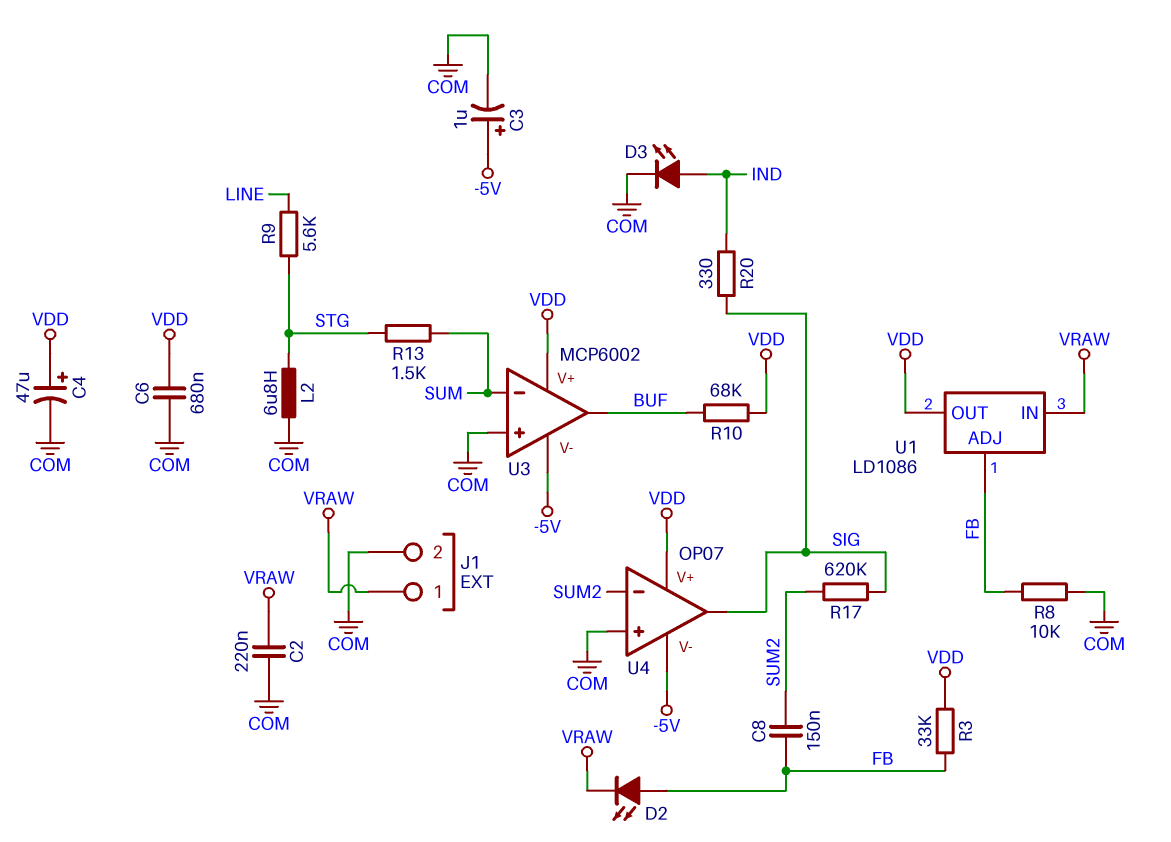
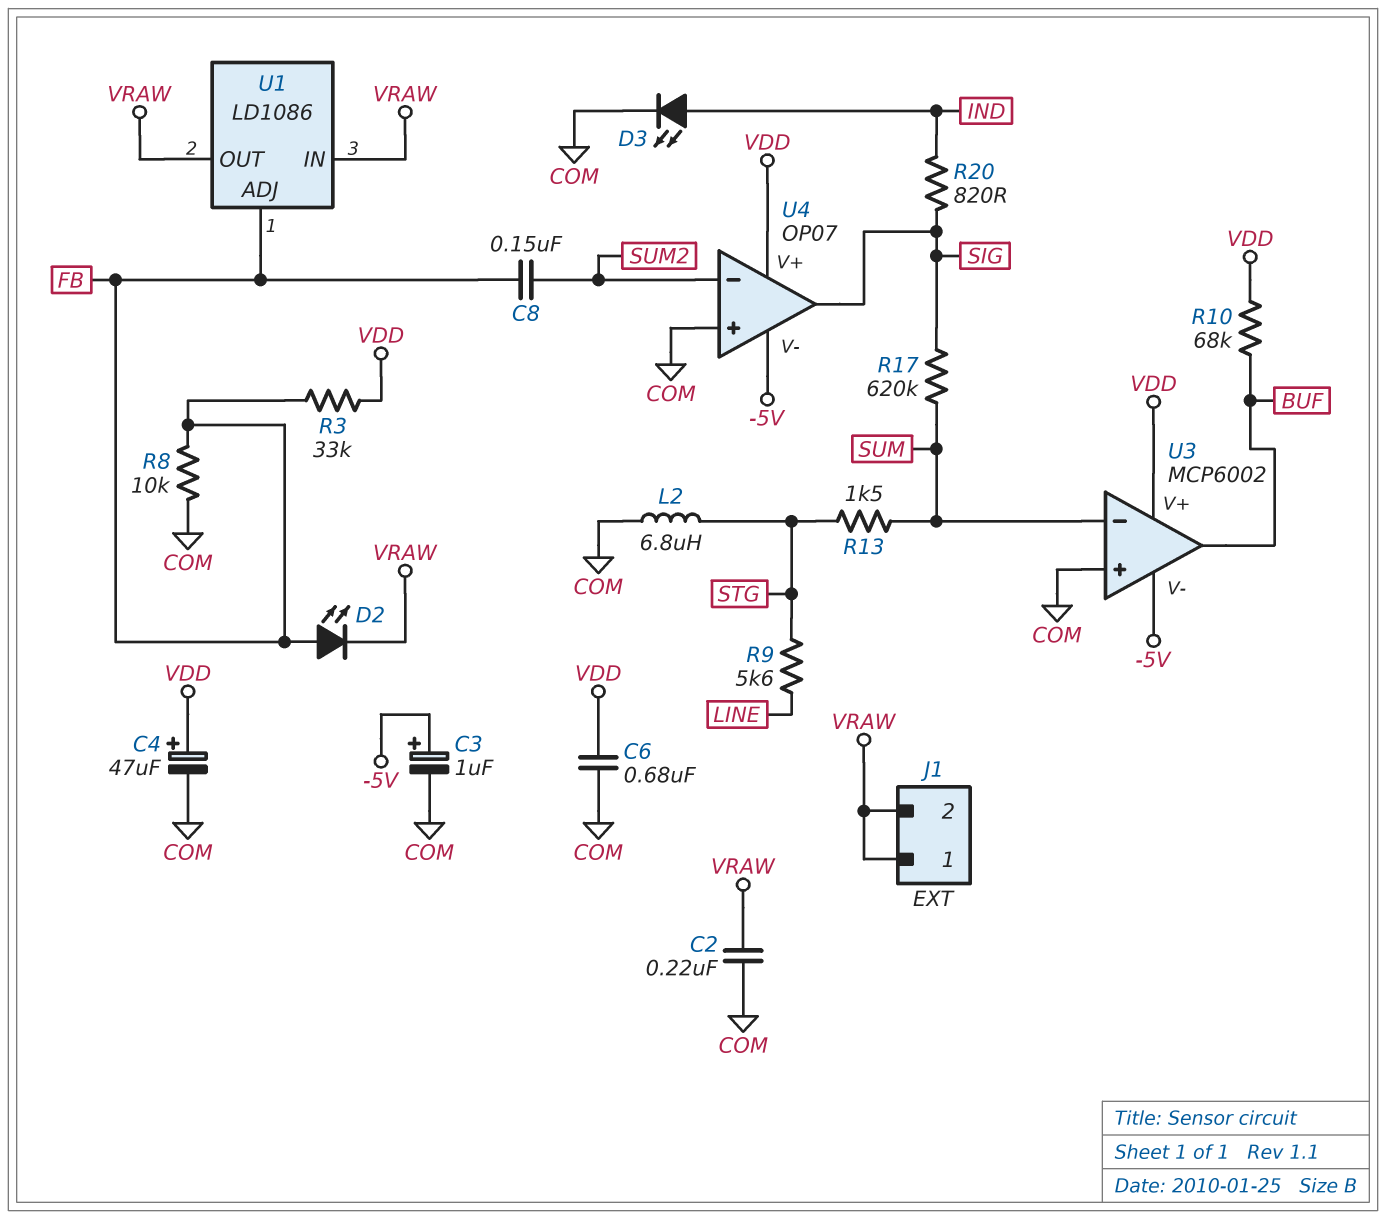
J1 pin 2: COM -> VRAW
R17: 620k (SIG, SUM2) -> 620k (SIG, SUM)
R20: 330 (IND, SIG) -> 820 (IND, SIG)
U1 pin OUT: VDD -> VRAW

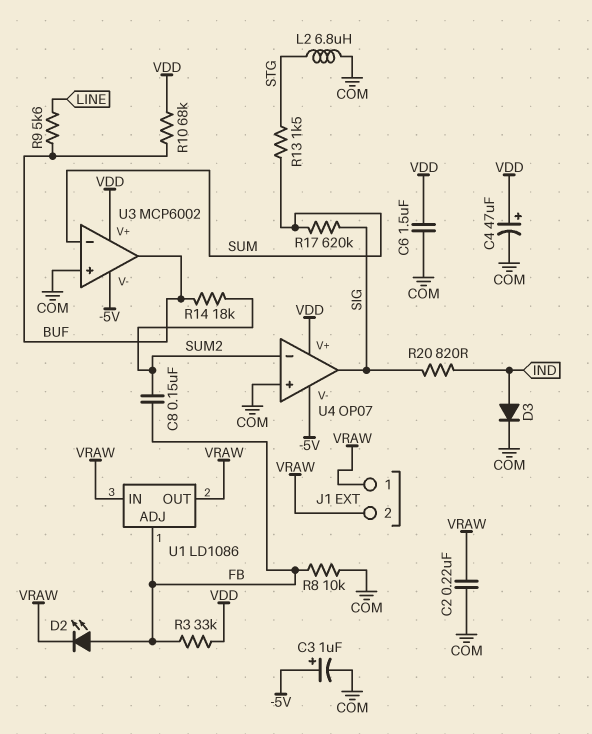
C6: 680nF (COM, VDD) -> 1.5uF (COM, VDD)
D3: LED (A IND, K COM) -> diode (A IND, K COM)
R9: 5.6k (LINE, STG) -> 5.6k (BUF, LINE)
R14: none -> 18k (BUF, SUM2)

